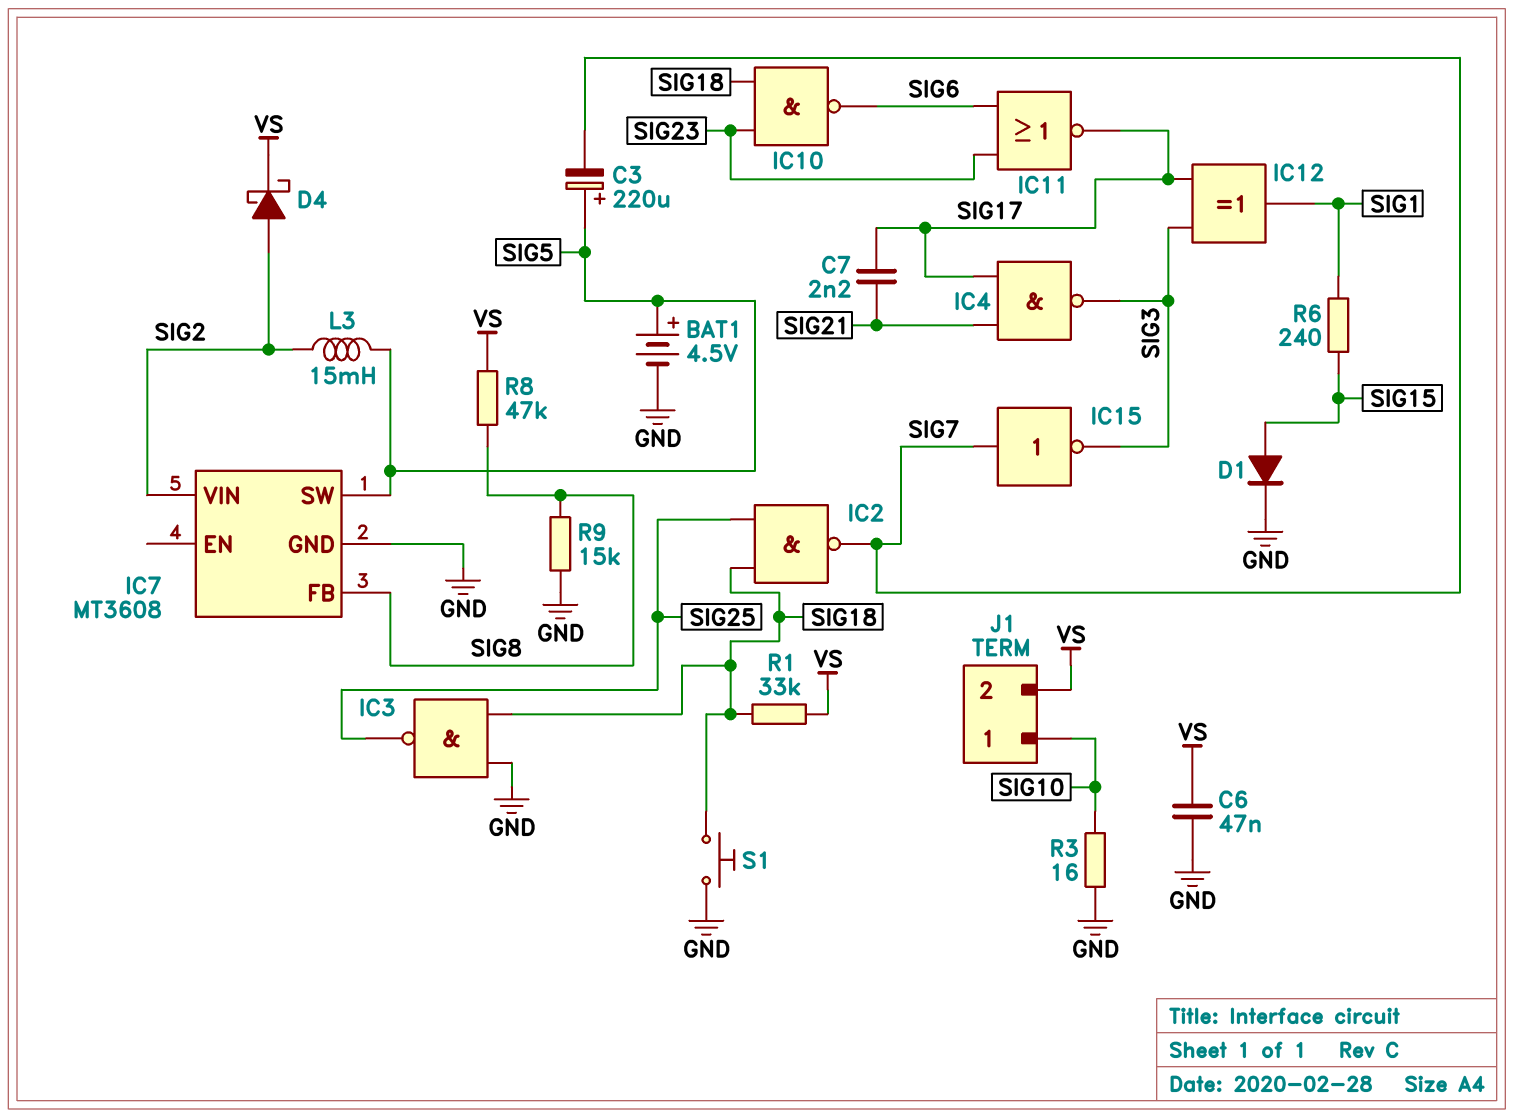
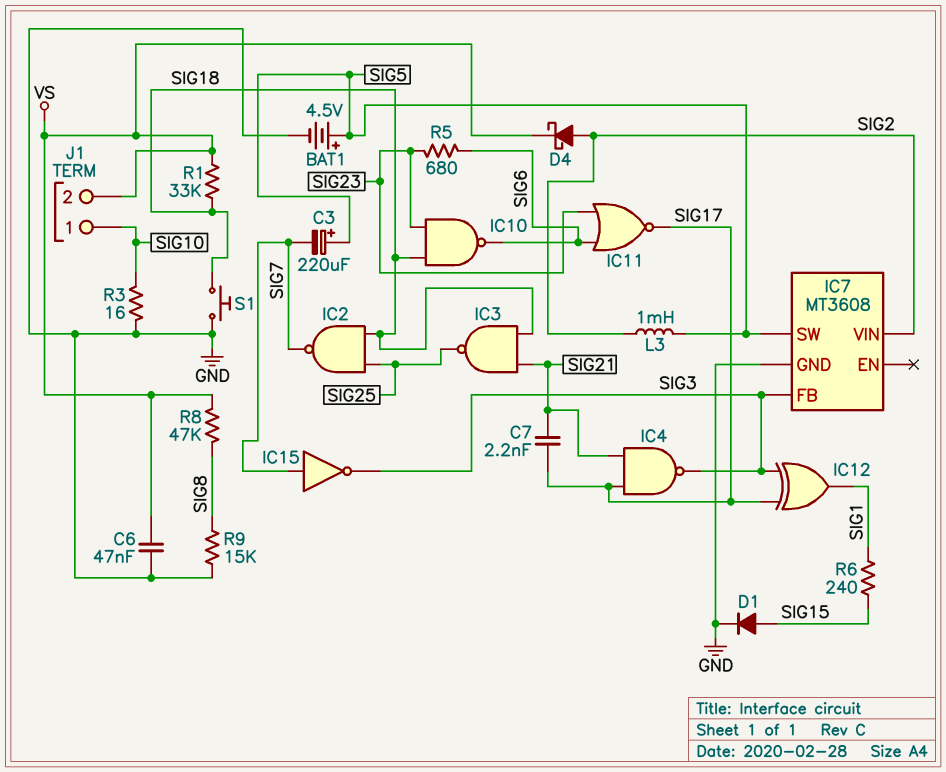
IC3: NAND (in GND, in SIG18, out SIG25) -> NAND (in SIG18, in SIG21, out SIG25)
IC7 pin FB: SIG8 -> SIG3
L3: 15mH (SIG2, SIG5) -> 1mH (SIG2, SIG5)
R5: none -> 680 (SIG6, SIG23)

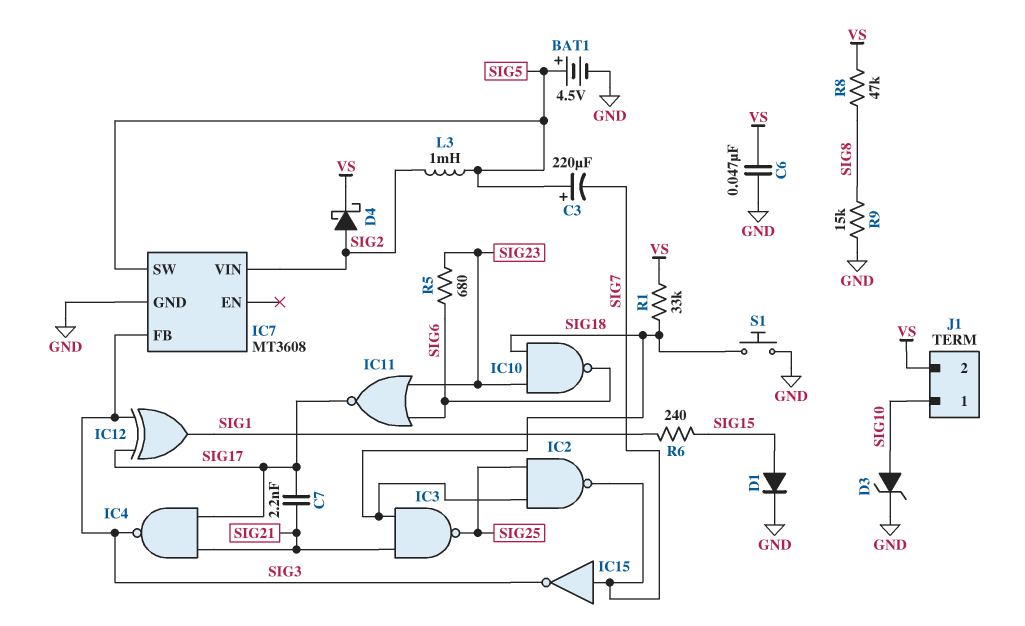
D3: none -> zener (A SIG10, K GND)
R3: 16 (GND, SIG10) -> none

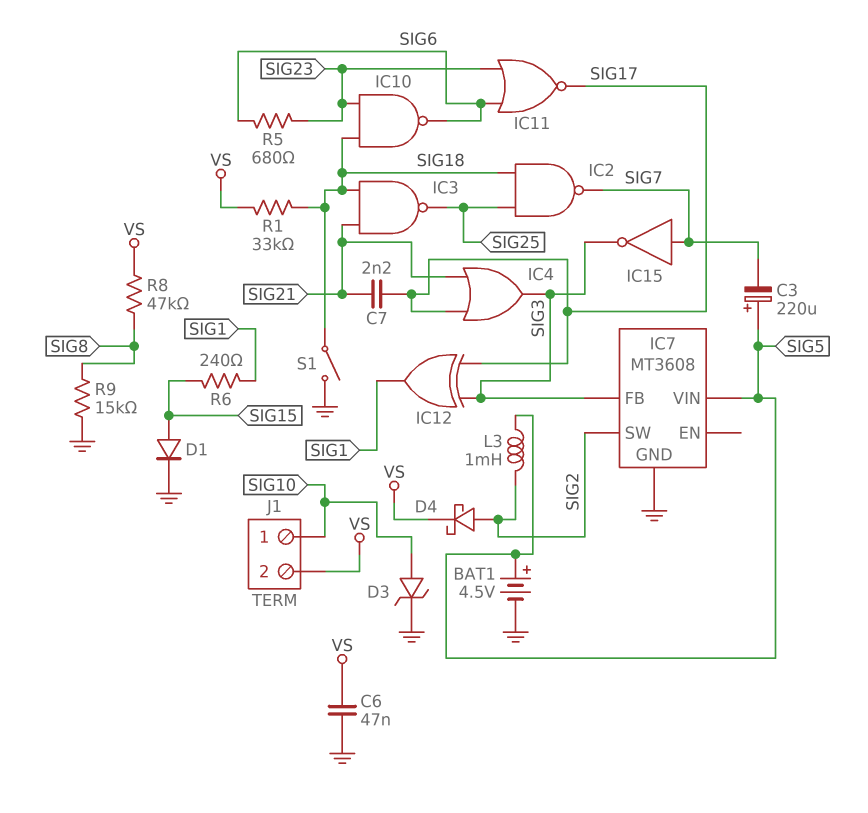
IC4: NAND (in SIG17, in SIG21, out SIG3) -> OR (in SIG17, in SIG21, out SIG3)
IC7 pin SW: SIG5 -> SIG2
IC7 pin VIN: SIG2 -> SIG5
S1: button (GND, SIG18) -> switch (GND, SIG18)

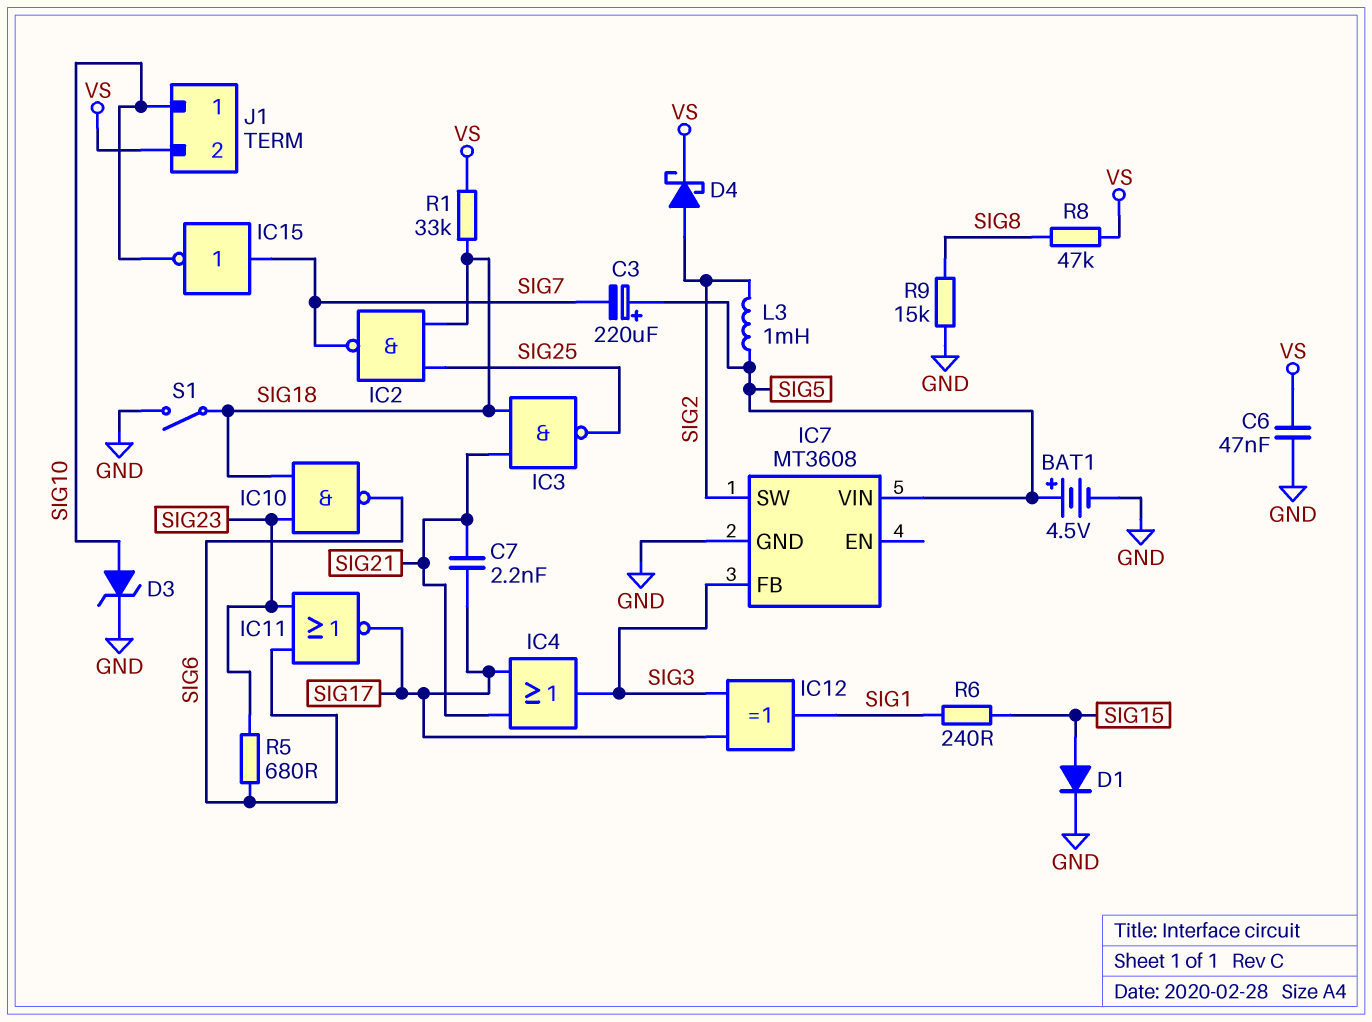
IC15: NOT (in SIG7, out SIG3) -> NOT (in SIG7, out SIG10)

